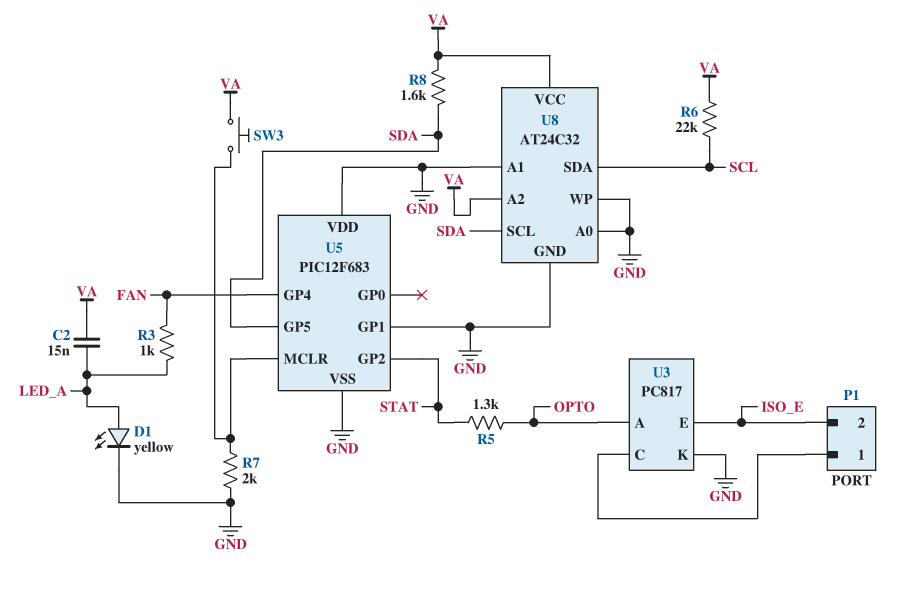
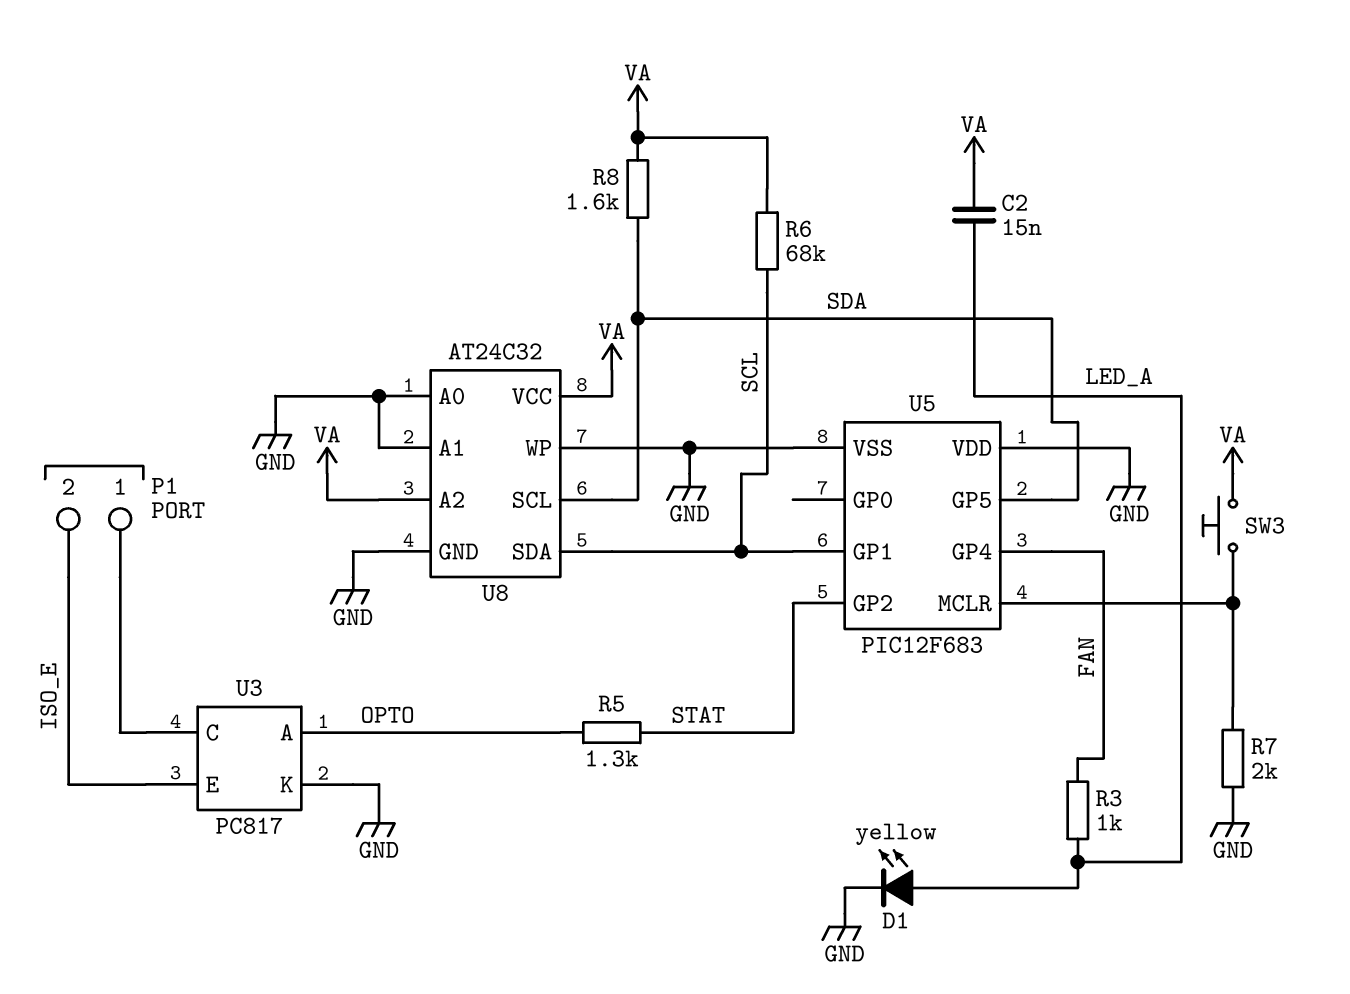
R6: 22k (SCL, VA) -> 68k (SCL, VA)
U5 pin GP1: GND -> SCL

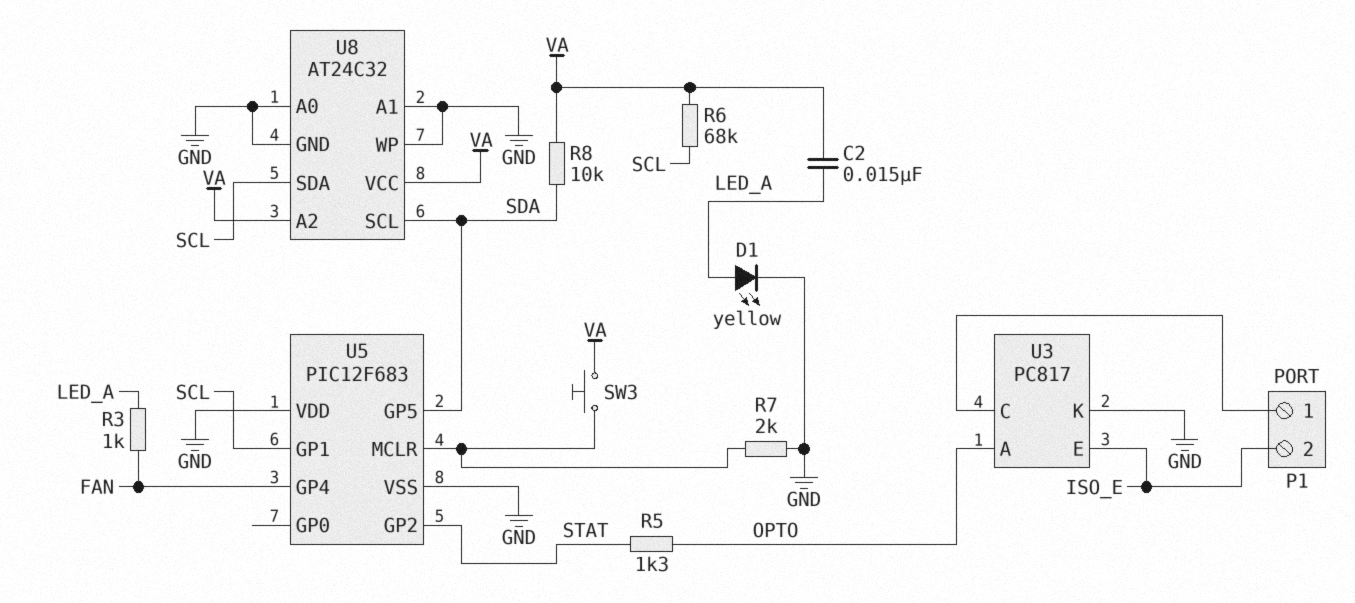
R8: 1.6k (SDA, VA) -> 10k (SDA, VA)

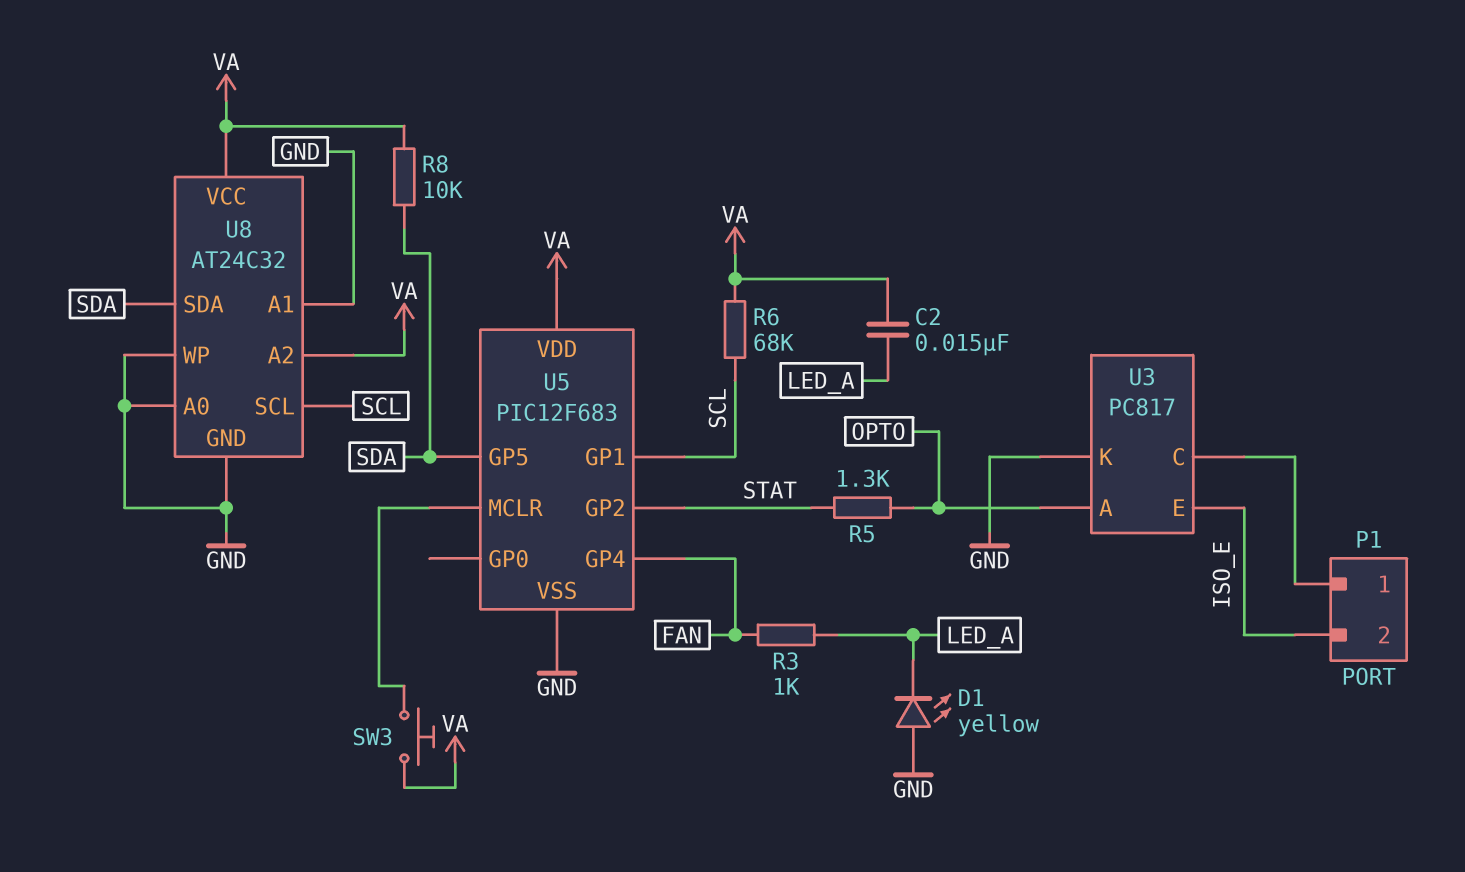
D1: LED yellow (A LED_A, K GND) -> LED yellow (A GND, K LED_A)
R7: 2k (GND, U5/MCLR) -> none
U5 pin VDD: GND -> VA
U8 pin SCL: SDA -> SCL
U8 pin SDA: SCL -> SDA

